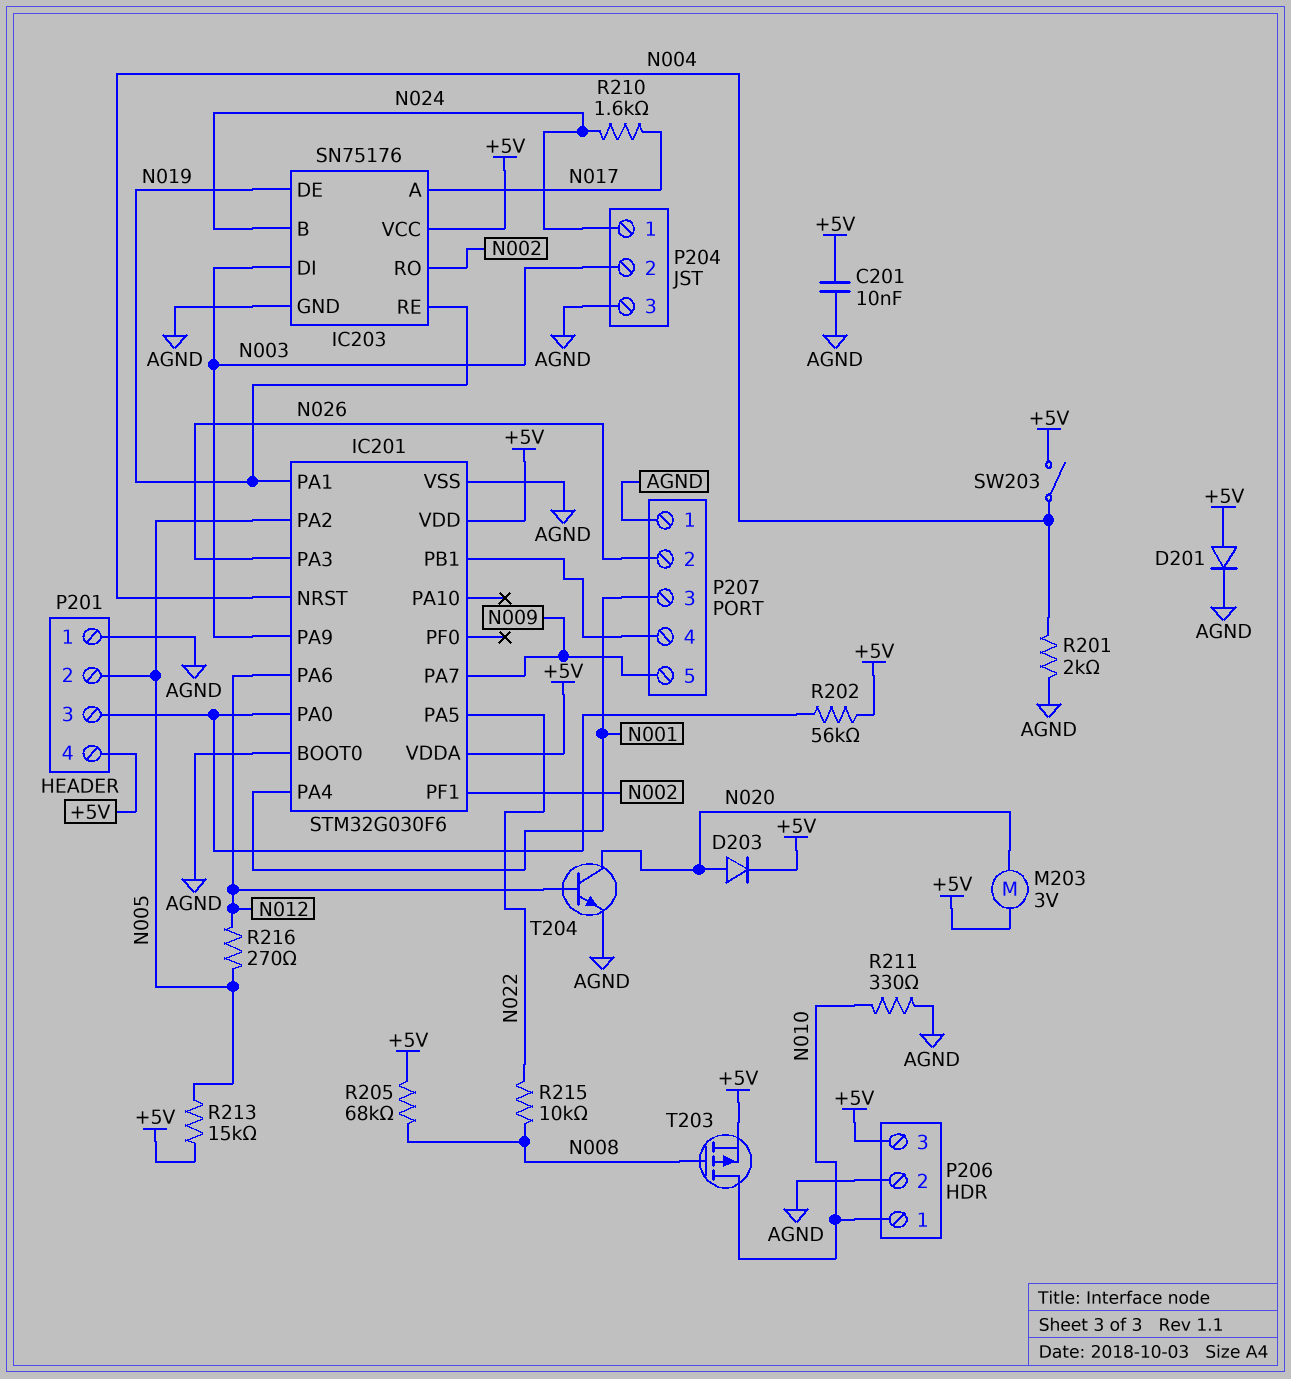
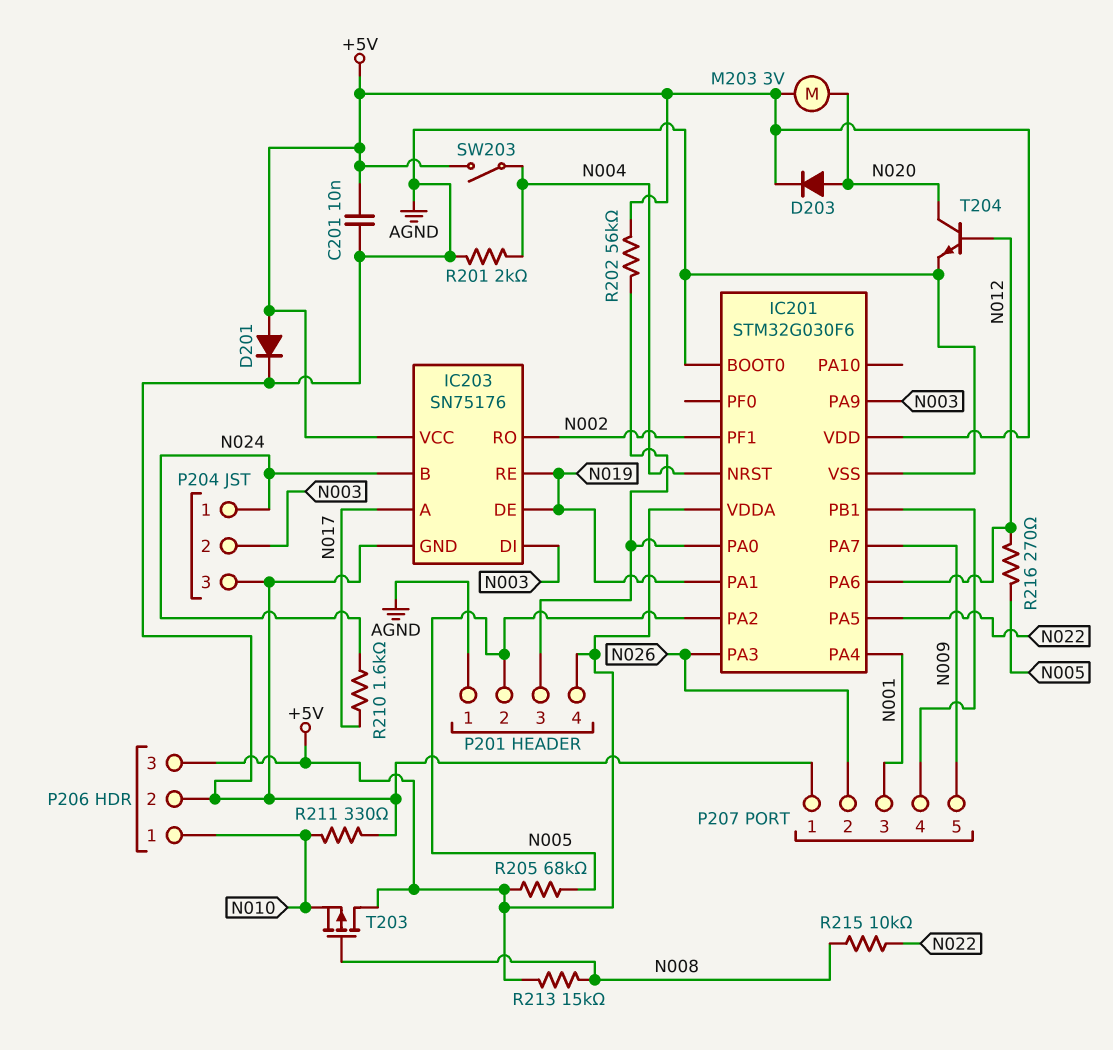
R205: 68k (+5V, N008) -> 68k (+5V, N005)
R213: 15k (+5V, N005) -> 15k (+5V, N008)
T203: PMOS (G N008, D N010, S +5V) -> PMOS (G N008, D +5V, S N010)

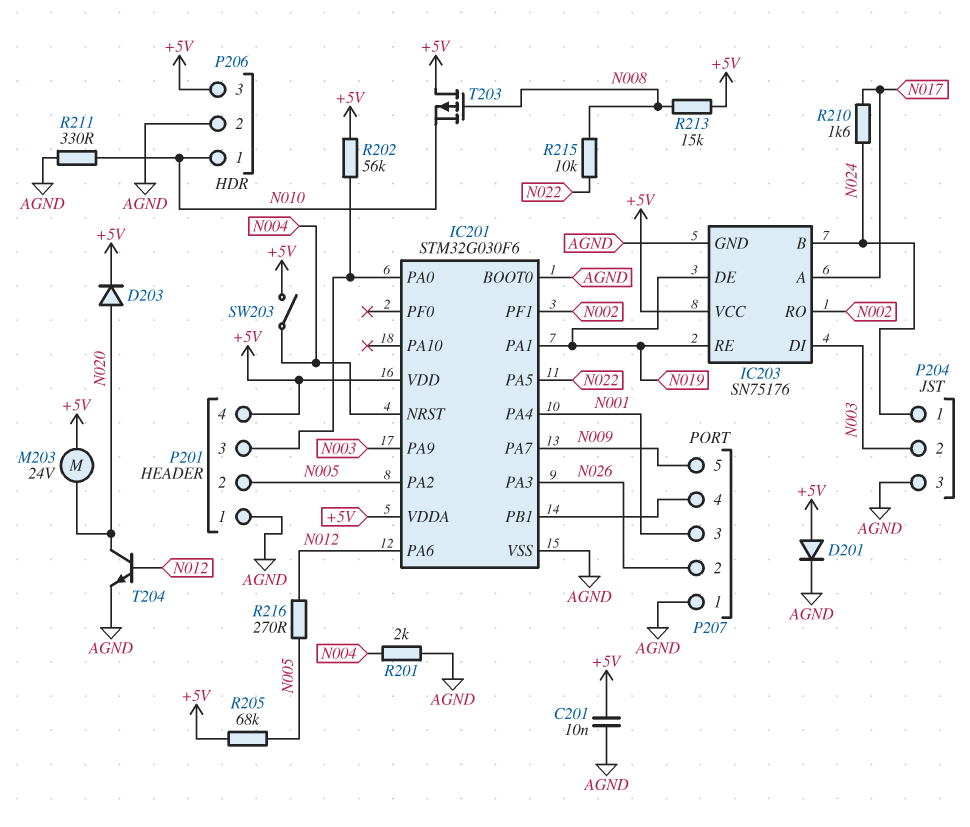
M203: motor 3V (+5V, N020) -> motor 24V (+5V, N020)

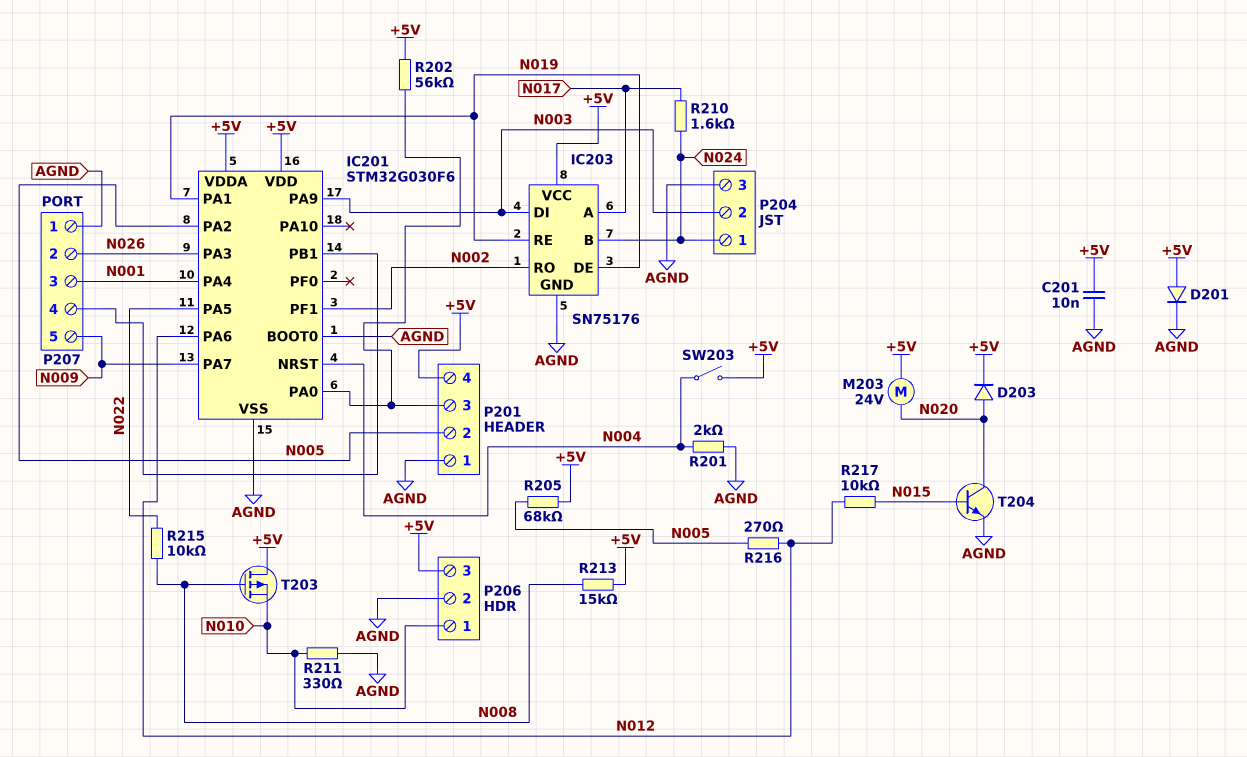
R217: none -> 10k (N012, N015)
T204: NPN (B N012, C N020, E AGND) -> NPN (B N015, C N020, E AGND)

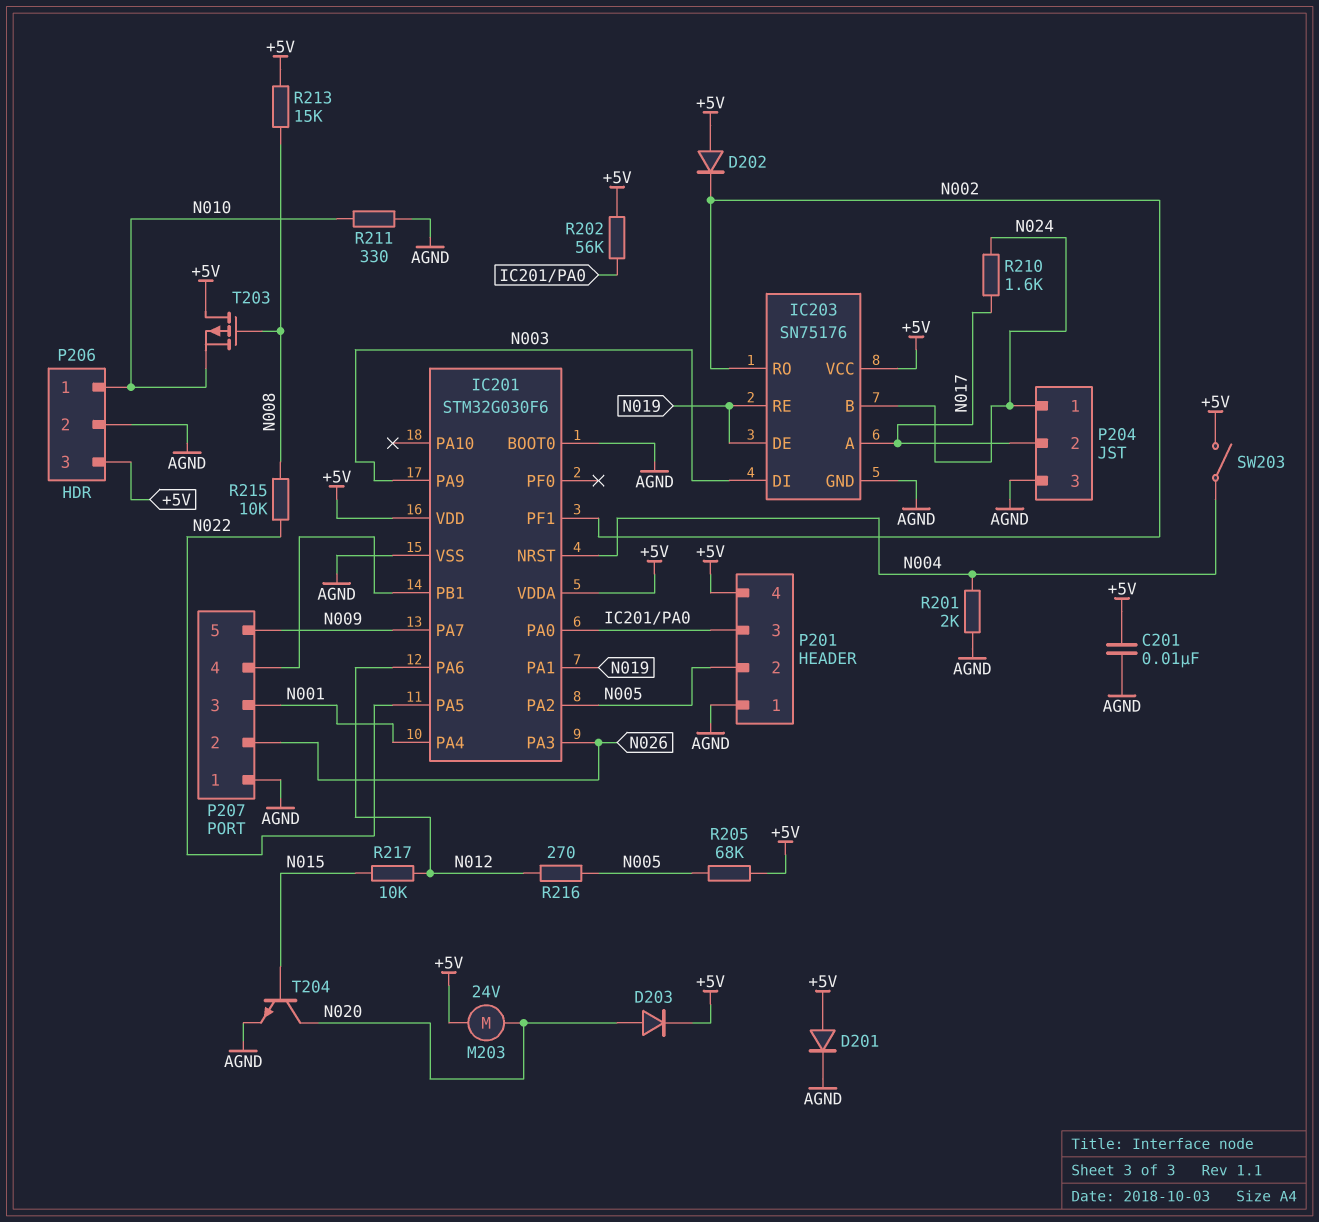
D202: none -> diode (A +5V, K N002)
P204 pin 2: N003 -> N017

